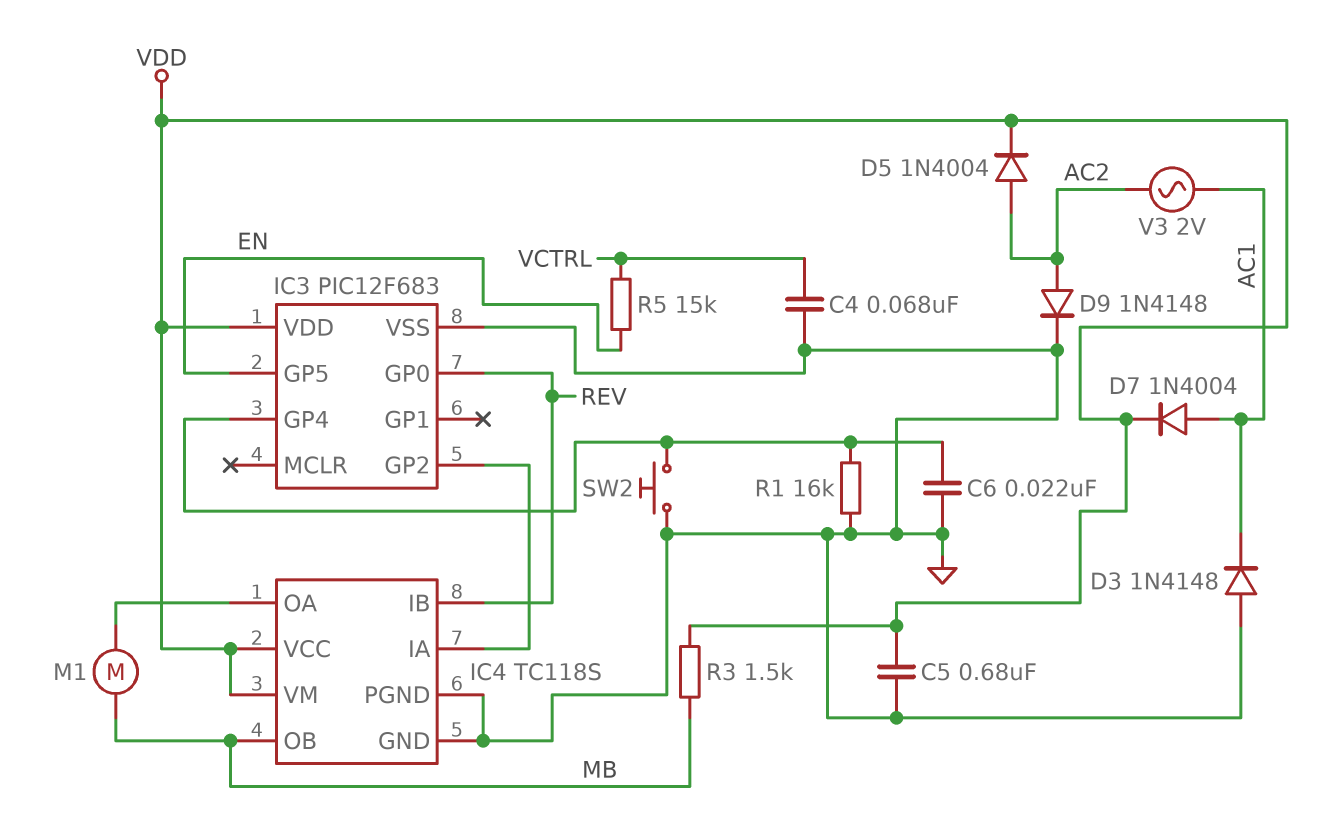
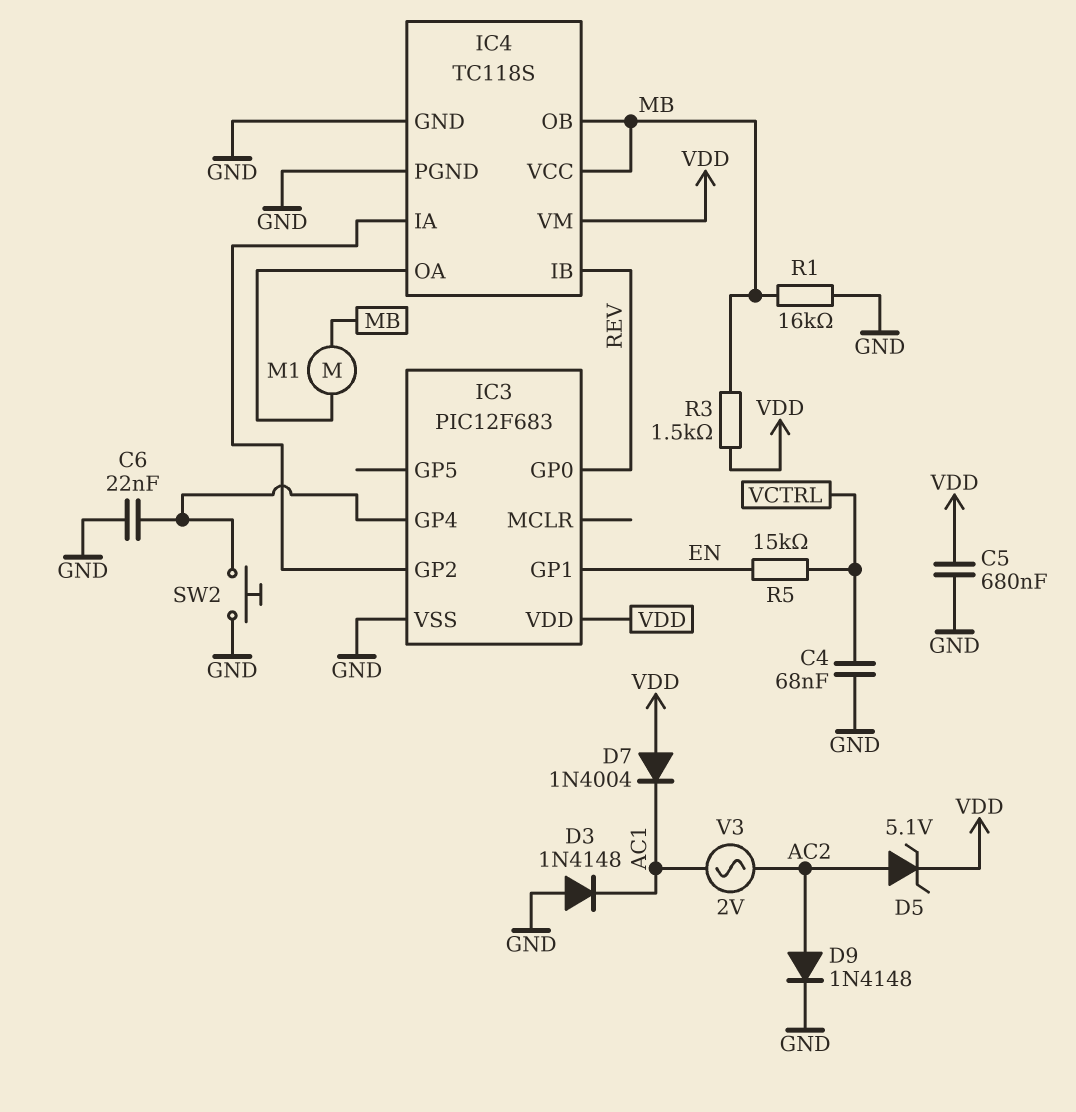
D5: diode 1N4004 (A AC2, K VDD) -> zener 5.1V (A AC2, K VDD)
D7: diode 1N4004 (A AC1, K VDD) -> diode 1N4004 (A VDD, K AC1)
IC3 pin GP1: none -> EN
IC3 pin GP5: EN -> none
IC4 pin VCC: VDD -> MB
R1: 16k (GND, IC3/GP4) -> 16k (GND, MB)

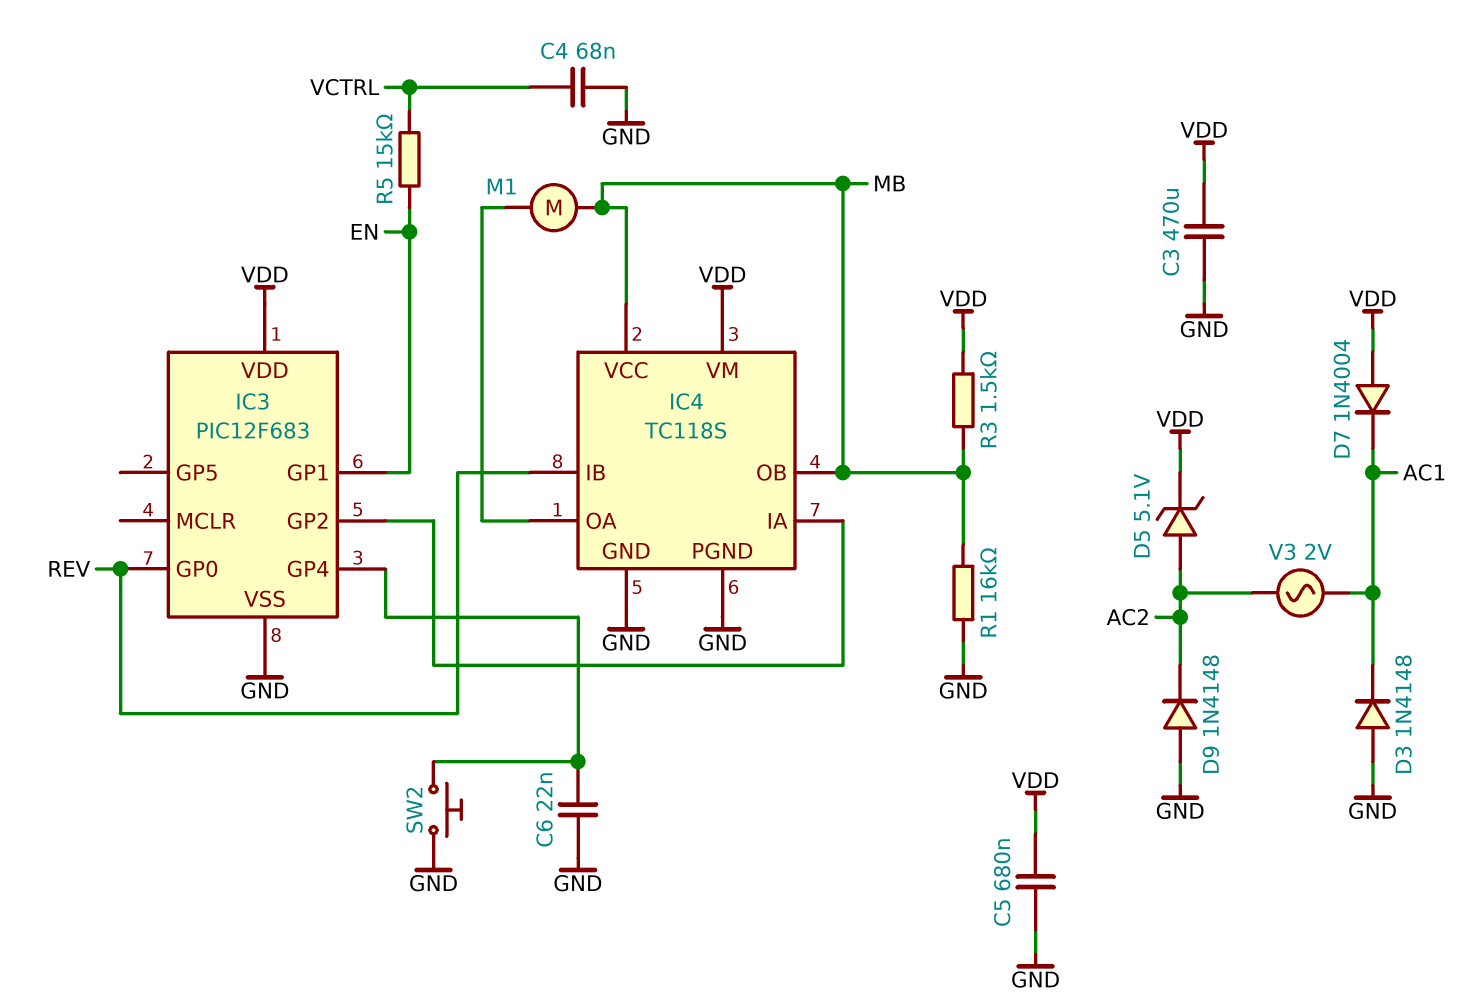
C3: none -> 470uF (GND, VDD)
D9: diode 1N4148 (A AC2, K GND) -> diode 1N4148 (A GND, K AC2)

